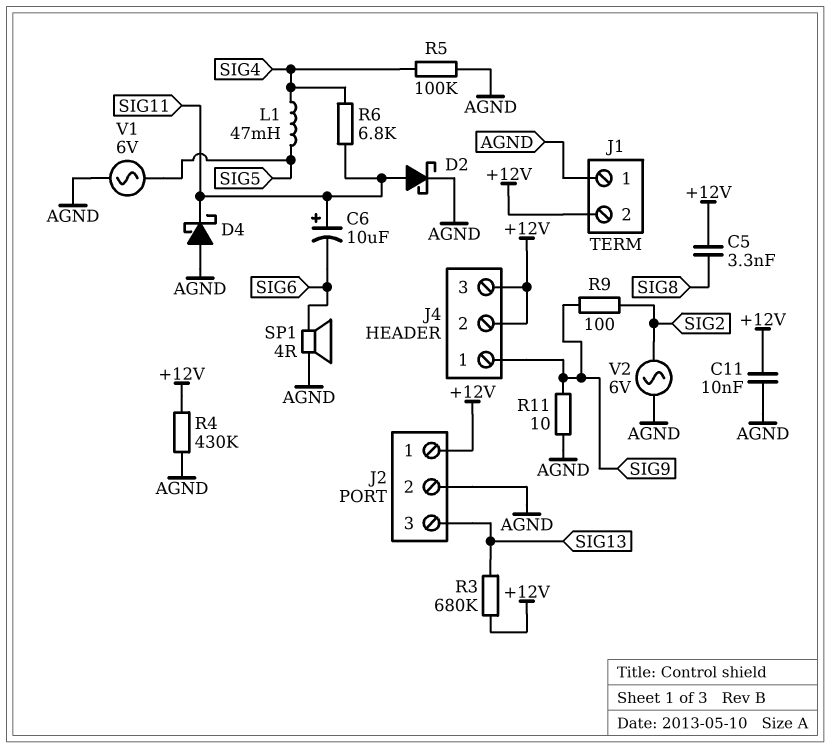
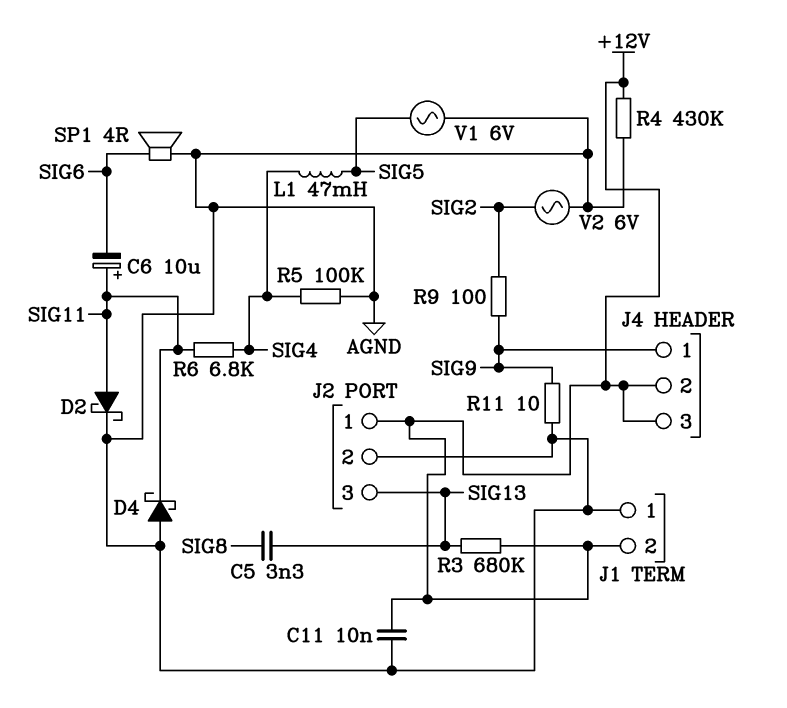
C5: 3.3nF (+12V, SIG8) -> 3.3nF (SIG8, SIG13)

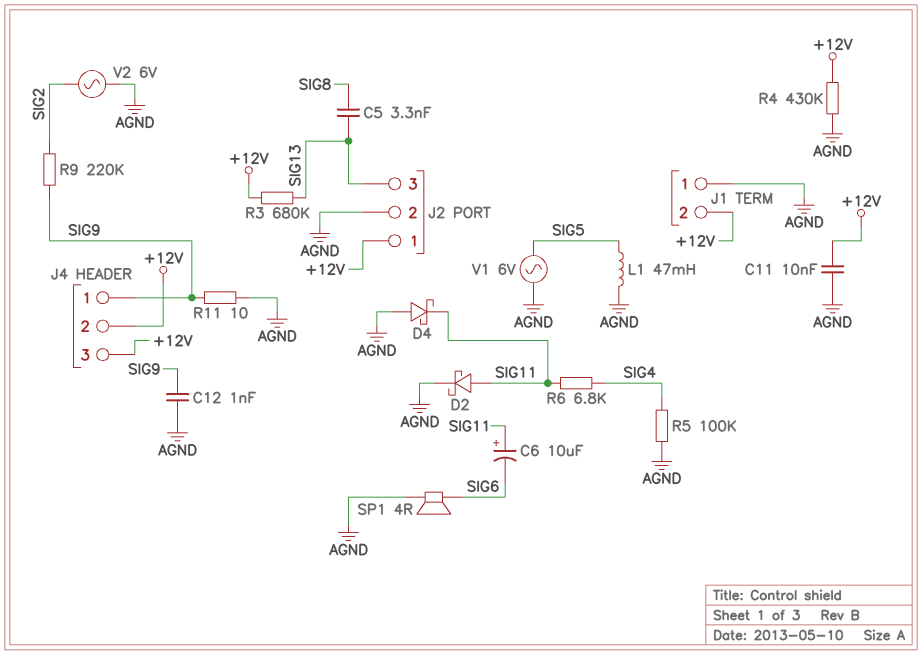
C12: none -> 1nF (AGND, SIG9)
L1: 47mH (SIG4, SIG5) -> 47mH (AGND, SIG5)
R9: 100 (SIG2, SIG9) -> 220k (SIG2, SIG9)

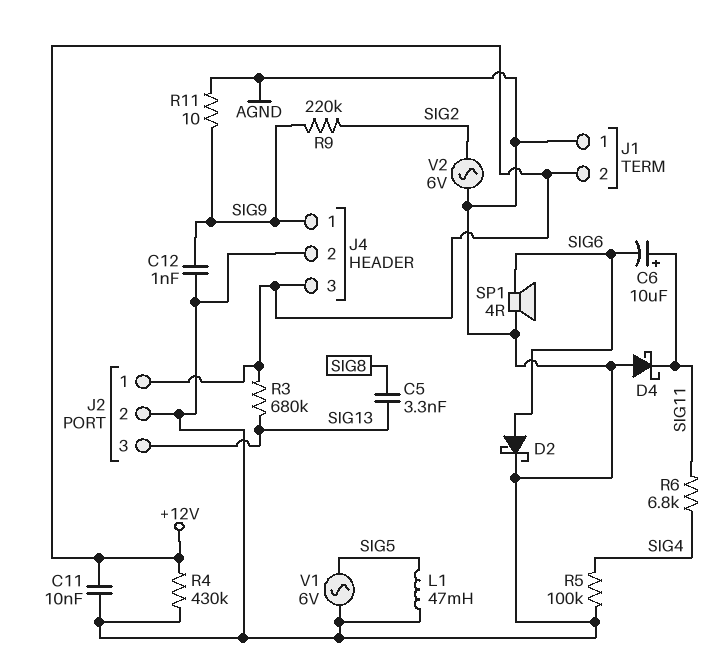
D2: schottky (A SIG11, K AGND) -> schottky (A SIG6, K AGND)
J4 pin 2: +12V -> AGND

